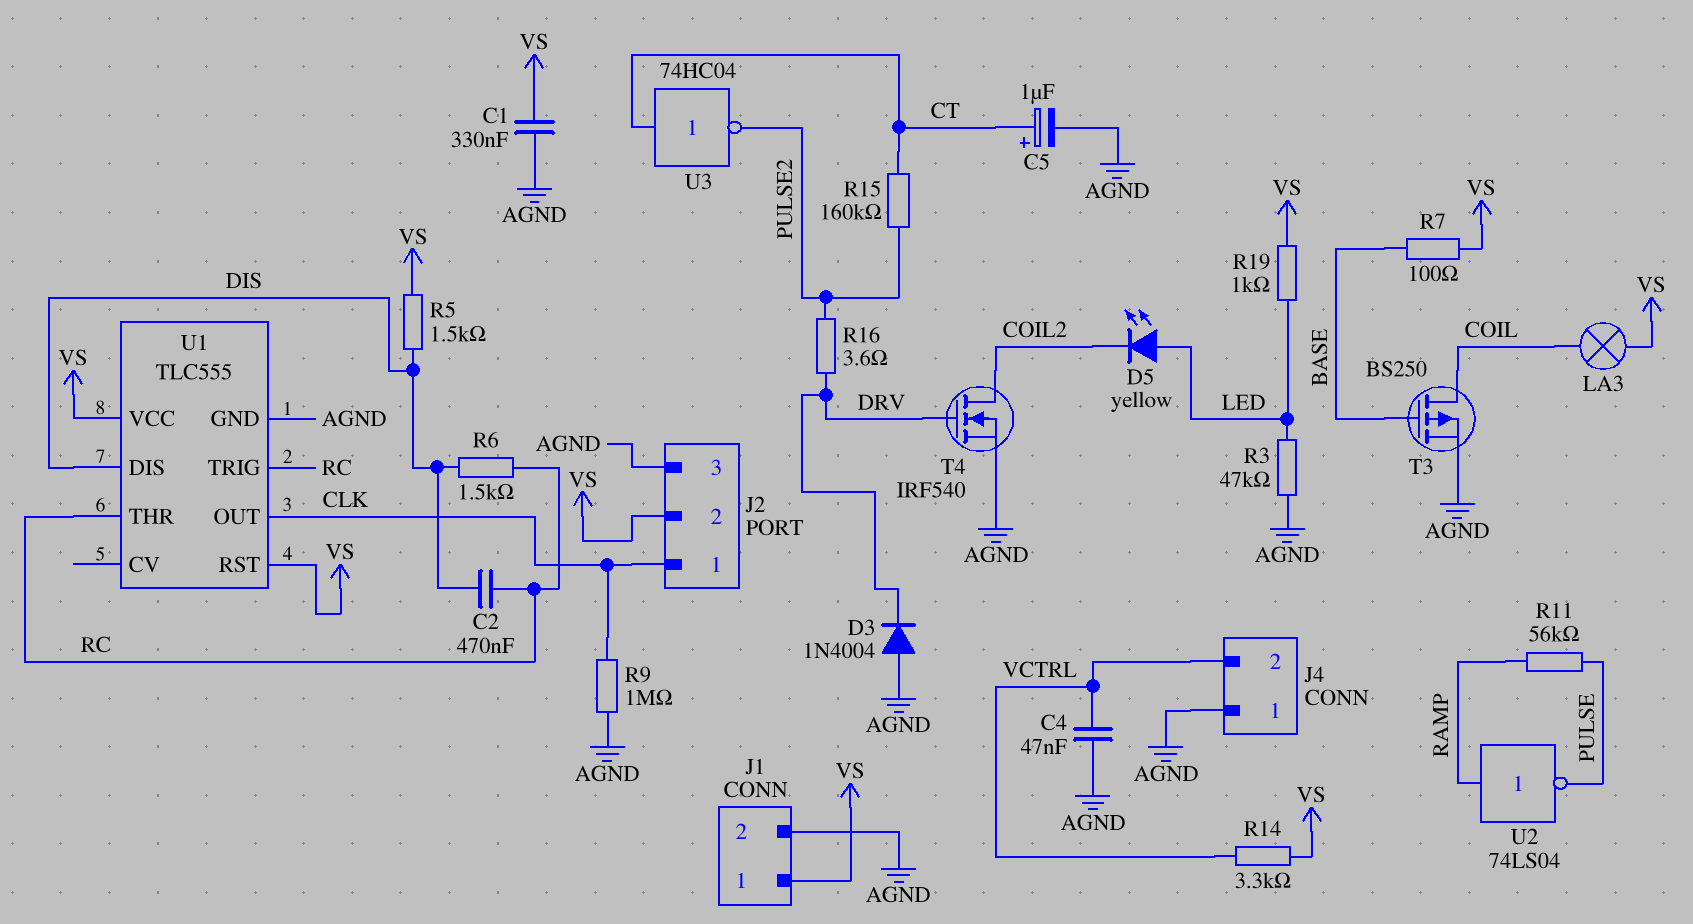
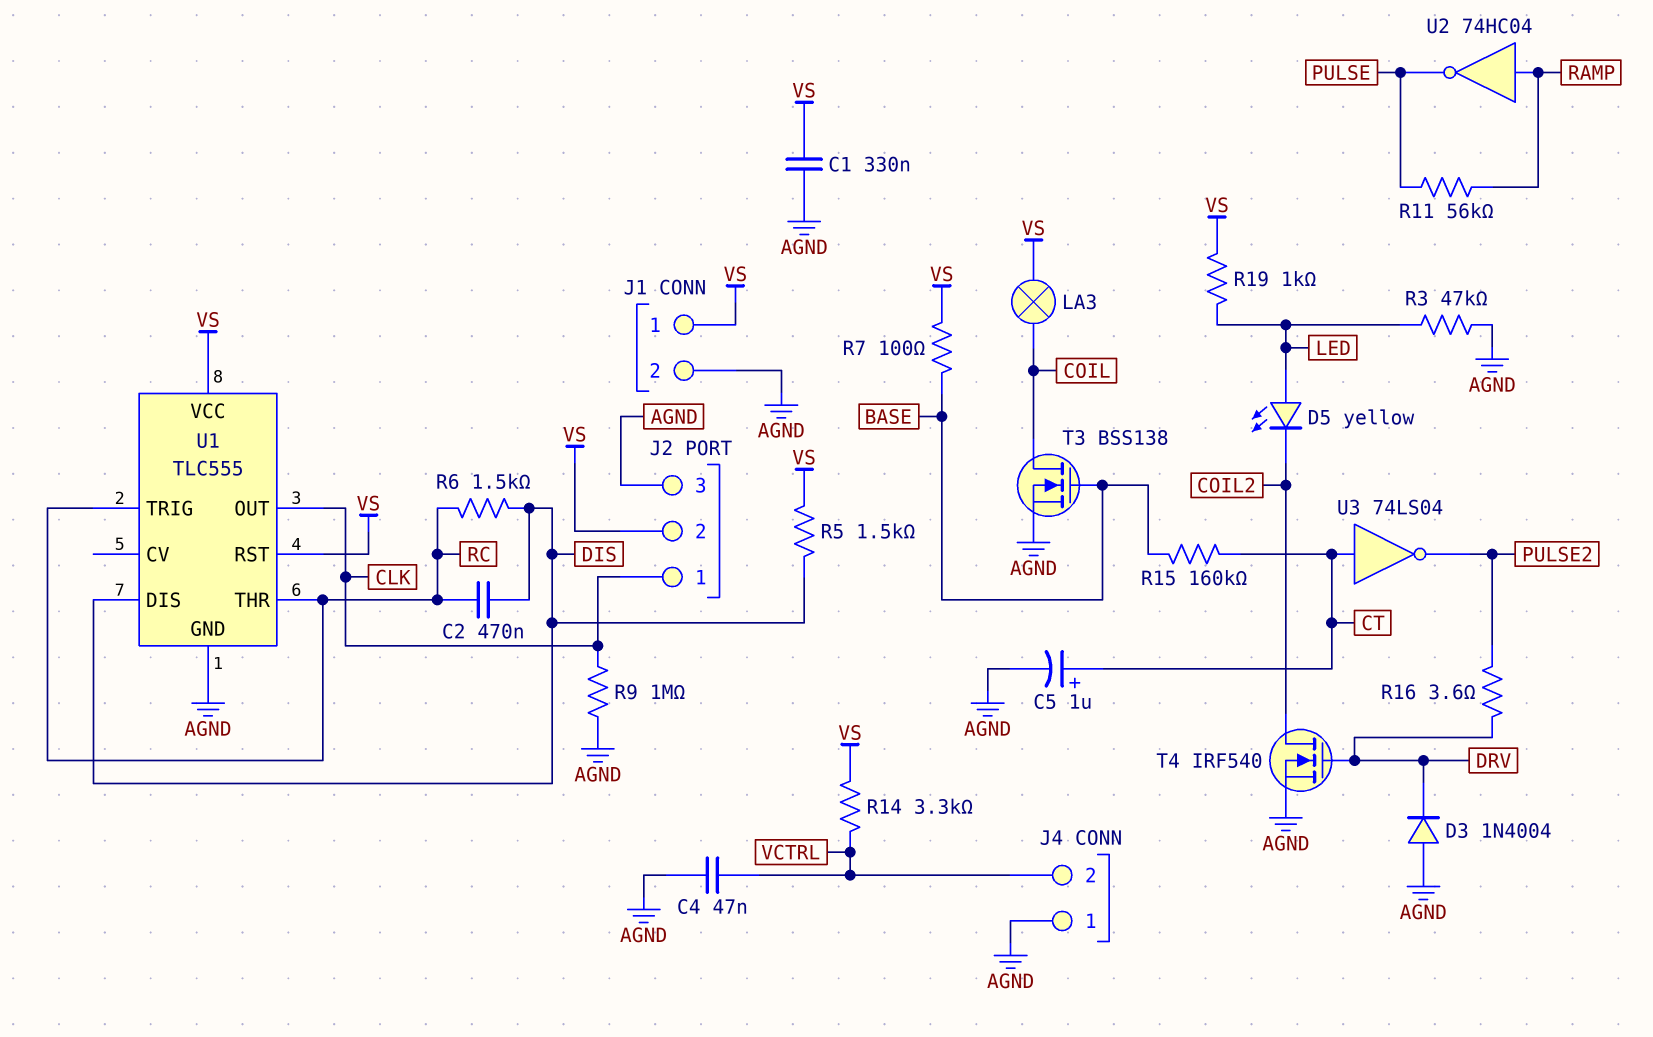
R15: 160k (CT, PULSE2) -> 160k (BASE, CT)
T3: PMOS BS250 (G BASE, D COIL, S AGND) -> NMOS BSS138 (G BASE, D COIL, S AGND)
U2: NOT 74LS04 (in RAMP, out PULSE) -> NOT 74HC04 (in RAMP, out PULSE)
U3: NOT 74HC04 (in CT, out PULSE2) -> NOT 74LS04 (in CT, out PULSE2)

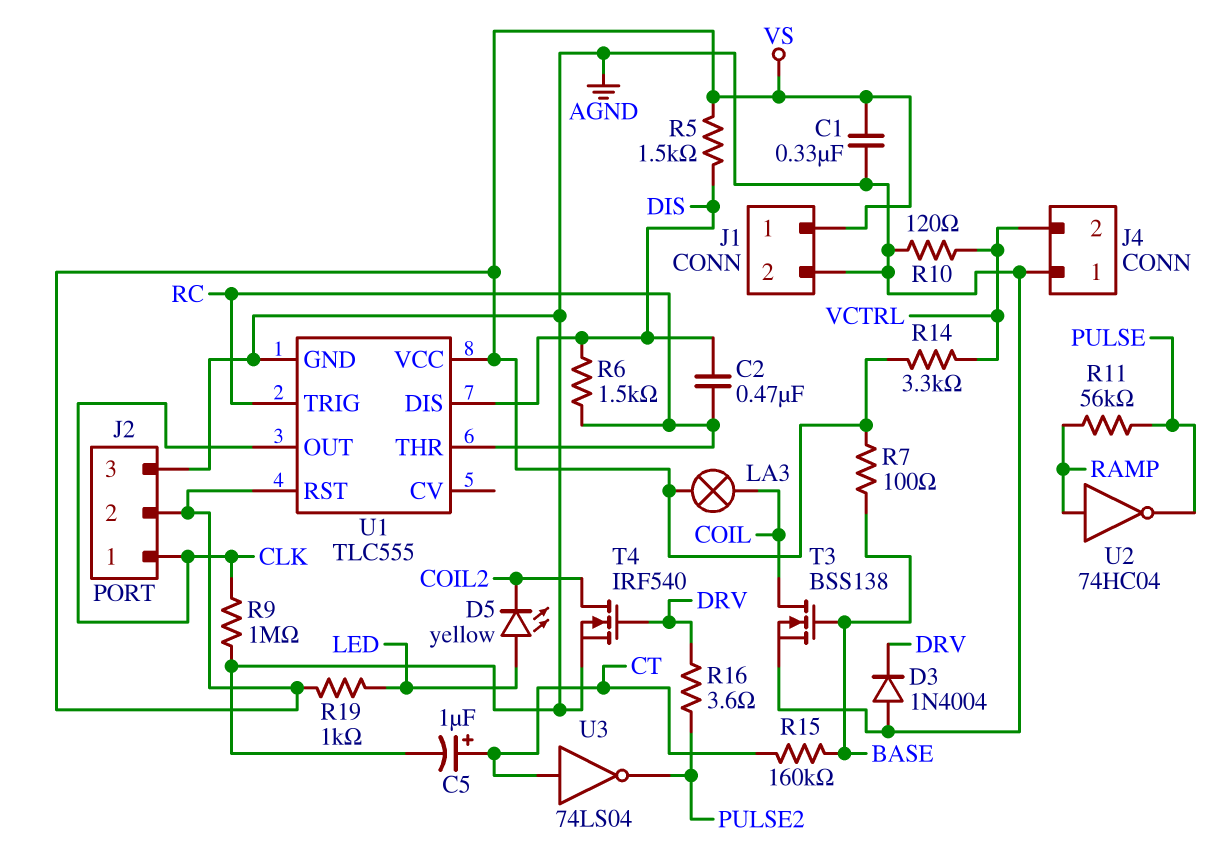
C4: 47nF (AGND, VCTRL) -> none
R3: 47k (AGND, LED) -> none
R10: none -> 120 (AGND, VCTRL)

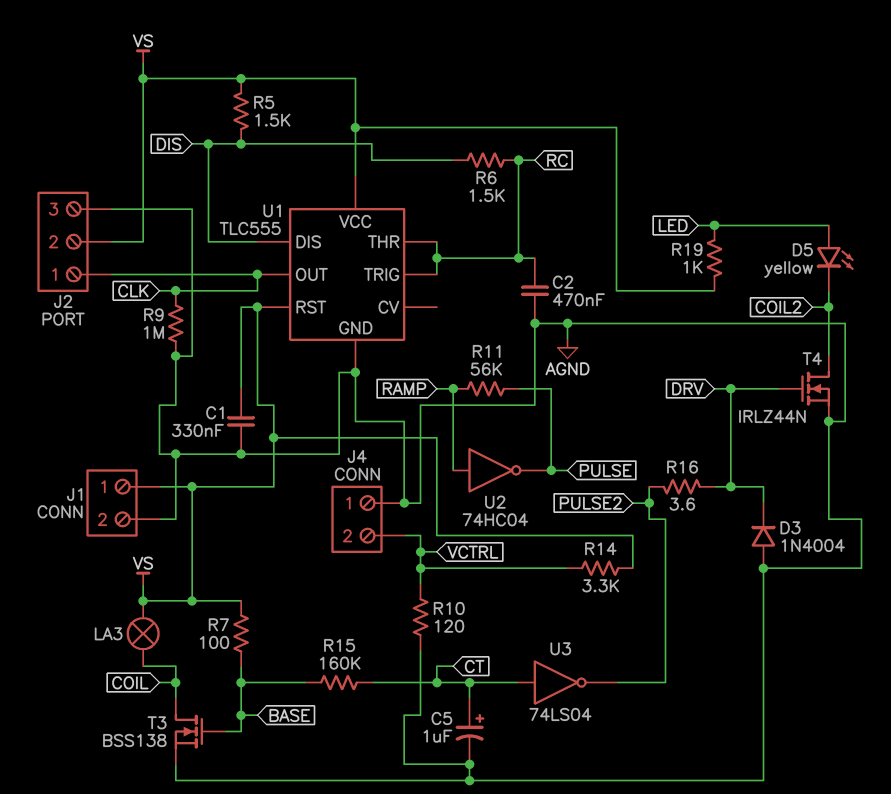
C2: 470nF (DIS, RC) -> 470nF (AGND, RC)
T4: NMOS IRF540 (G DRV, D COIL2, S AGND) -> NMOS IRLZ44N (G DRV, D COIL2, S AGND)

